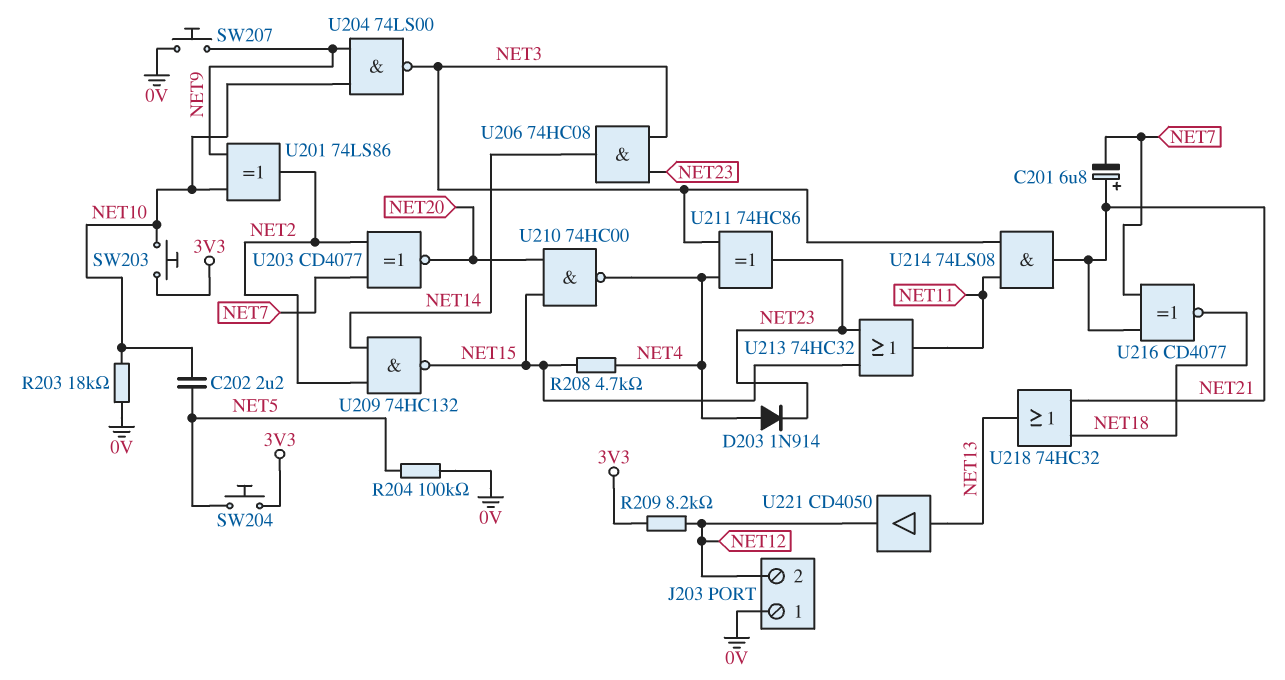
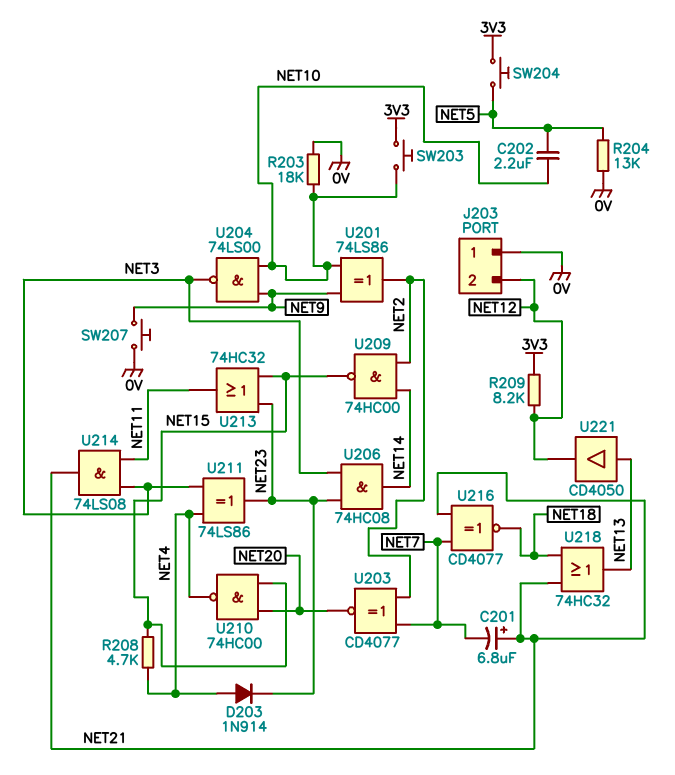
R204: 100k (0V, NET5) -> 13k (0V, NET5)
U209: NAND 74HC132 (in NET2, in NET14, out NET15) -> NAND 74HC00 (in NET2, in NET14, out NET15)
U211: XOR 74HC86 (in NET3, in NET4, out NET23) -> XOR 74LS86 (in NET3, in NET4, out NET23)

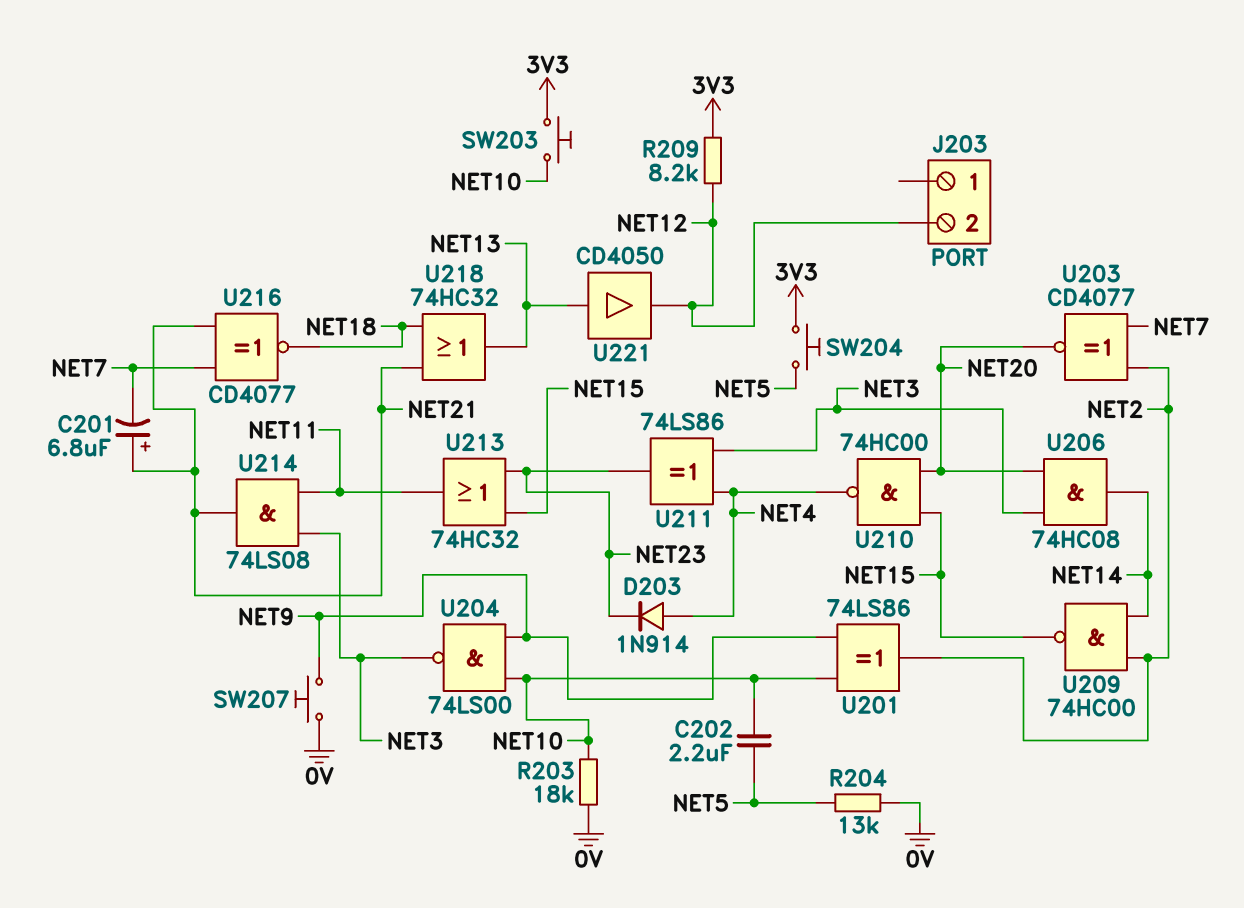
J203 pin 1: 0V -> none
R208: 4.7k (NET4, NET15) -> none
U206: AND 74HC08 (in NET3, in NET23, out NET14) -> AND 74HC08 (in NET3, in NET20, out NET14)

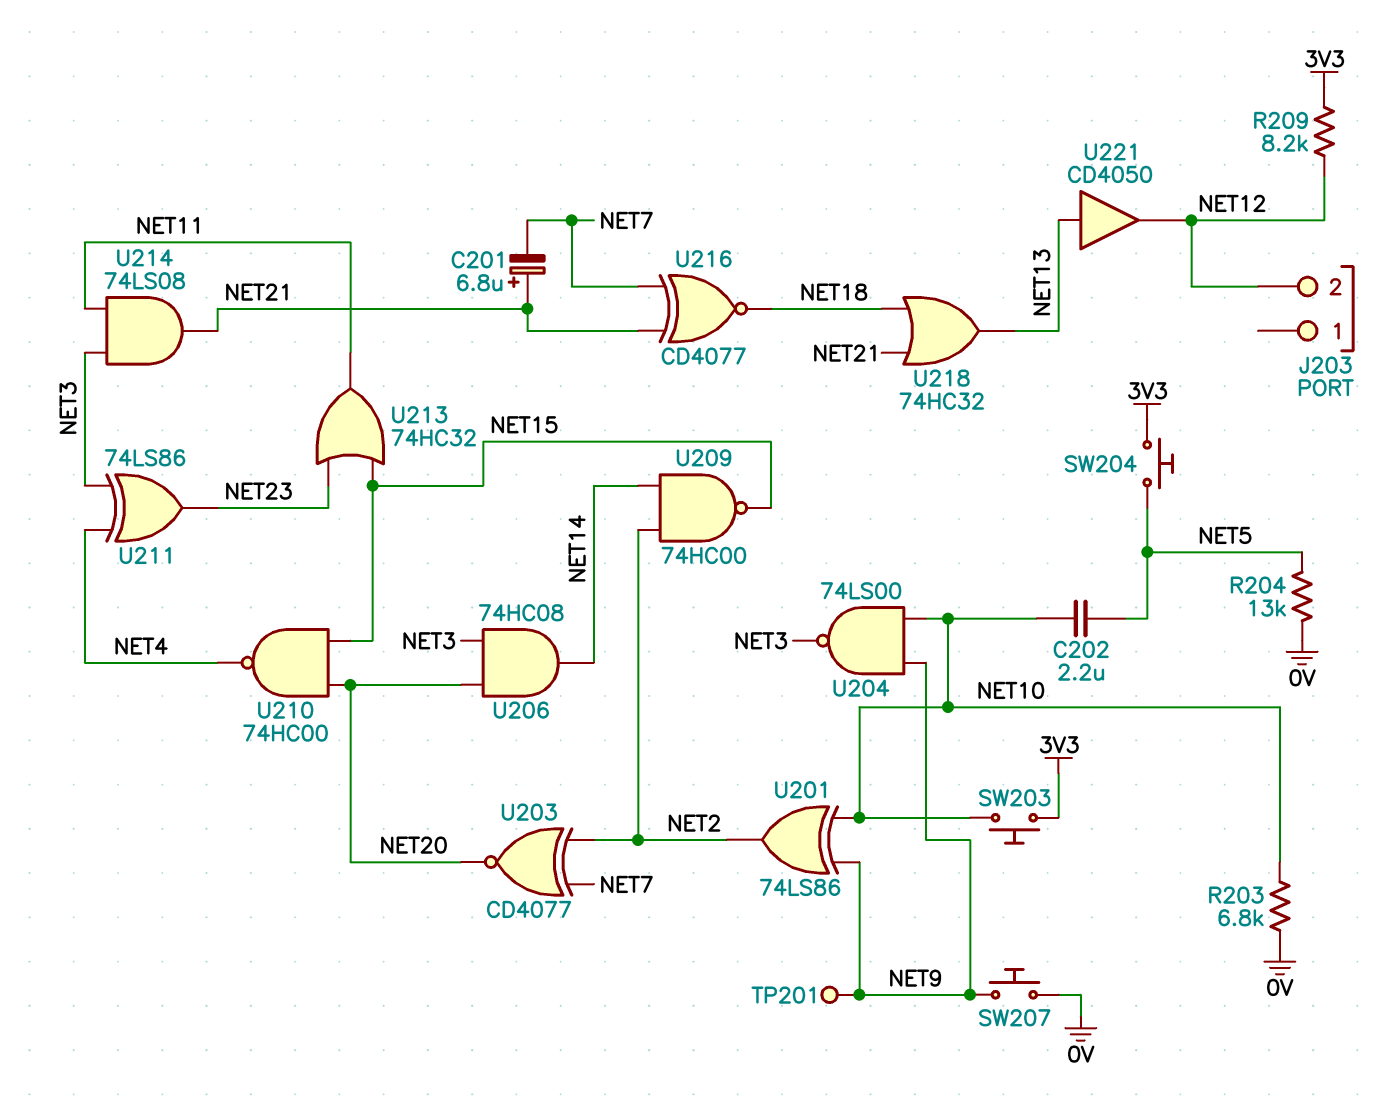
D203: diode 1N914 (A NET4, K NET23) -> none
R203: 18k (0V, NET10) -> 6.8k (0V, NET10)
TP201: none -> test point (NET9)

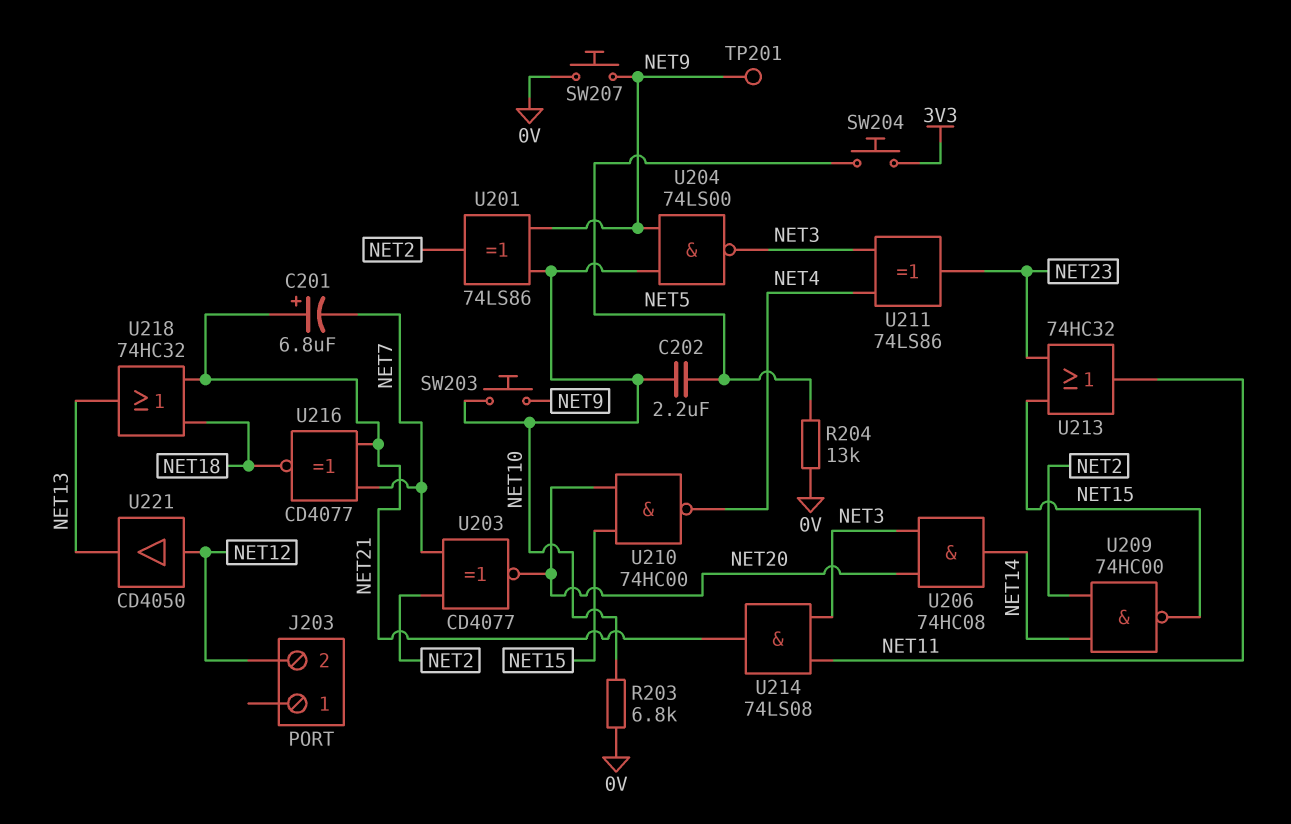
R209: 8.2k (3V3, NET12) -> none
SW203: button (3V3, NET10) -> button (NET9, NET10)
U221: buffer CD4050 (in NET13, out NET12) -> buffer CD4050 (in NET12, out NET13)

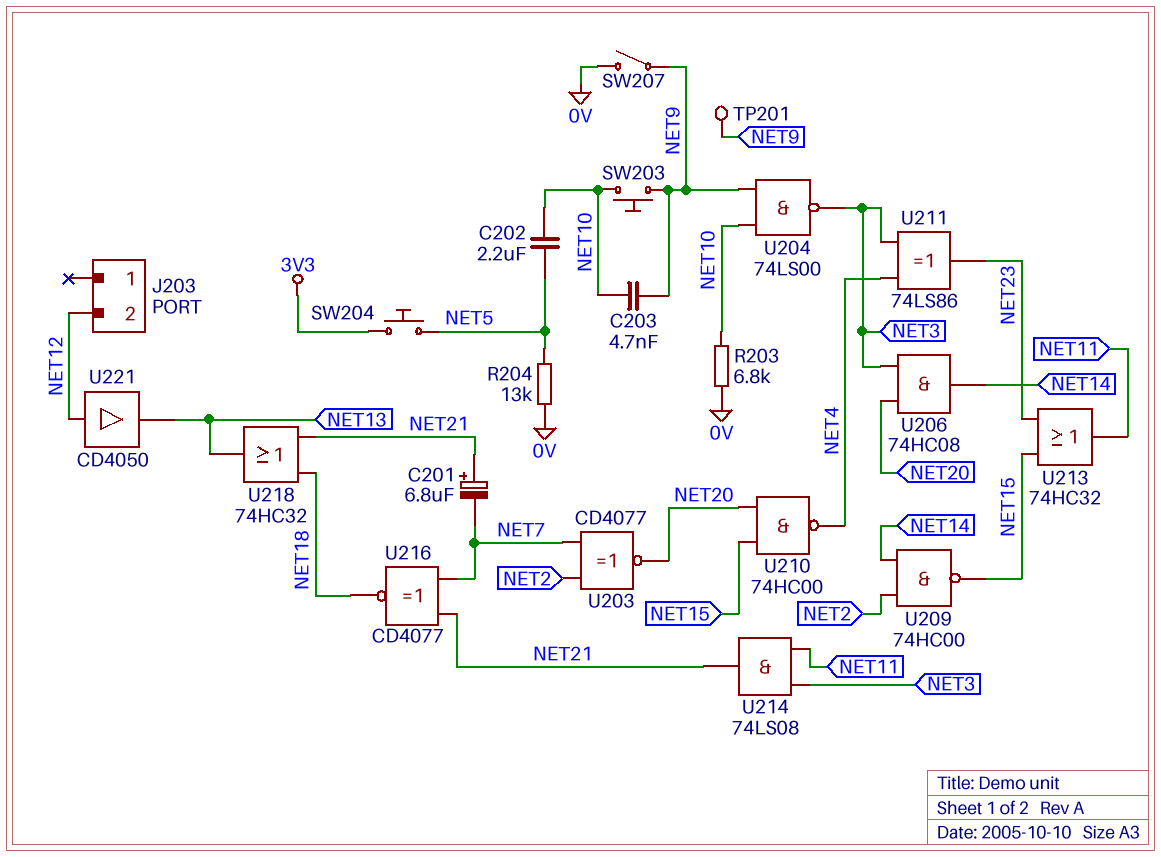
C203: none -> 4.7nF (NET9, NET10)
SW207: button (0V, NET9) -> switch (0V, NET9)
U201: XOR 74LS86 (in NET9, in NET10, out NET2) -> none

